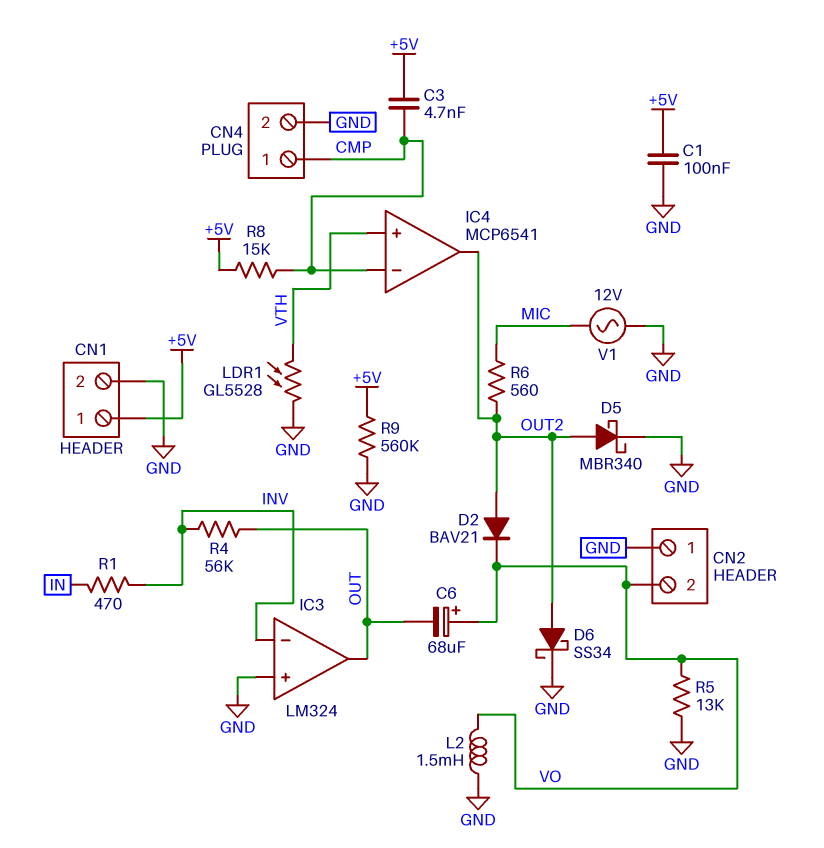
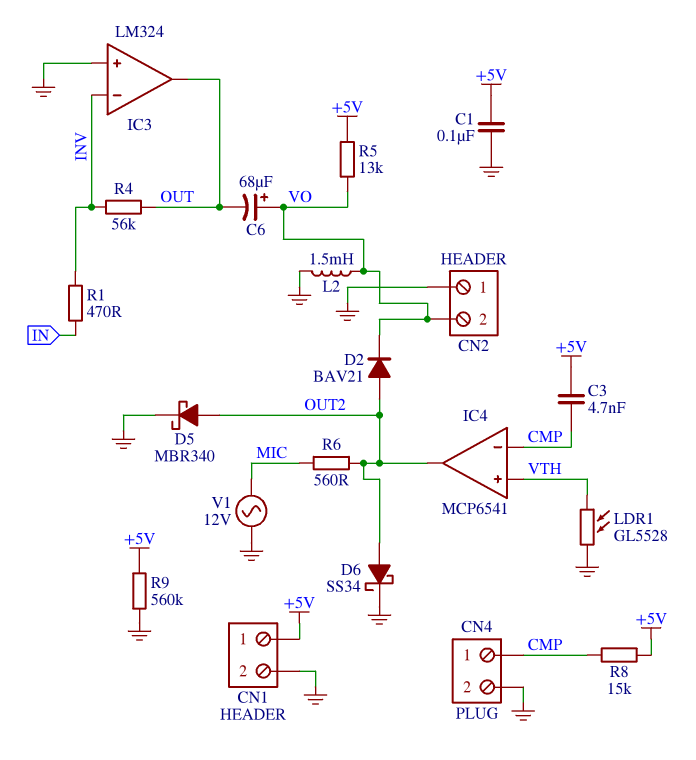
R5: 13k (GND, VO) -> 13k (+5V, VO)

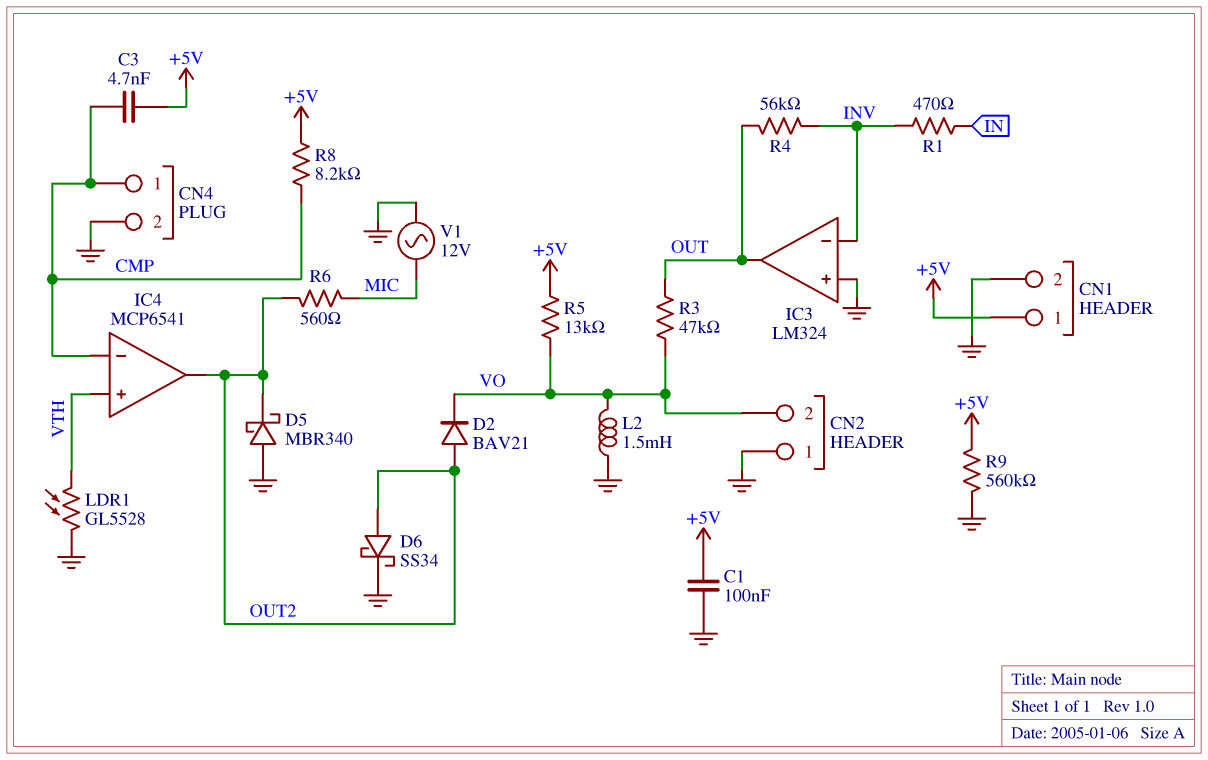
C6: 68uF (plus VO, minus OUT) -> none
D5: schottky MBR340 (A OUT2, K GND) -> schottky MBR340 (A GND, K OUT2)
R3: none -> 47k (OUT, VO)
R8: 15k (+5V, CMP) -> 8.2k (+5V, CMP)

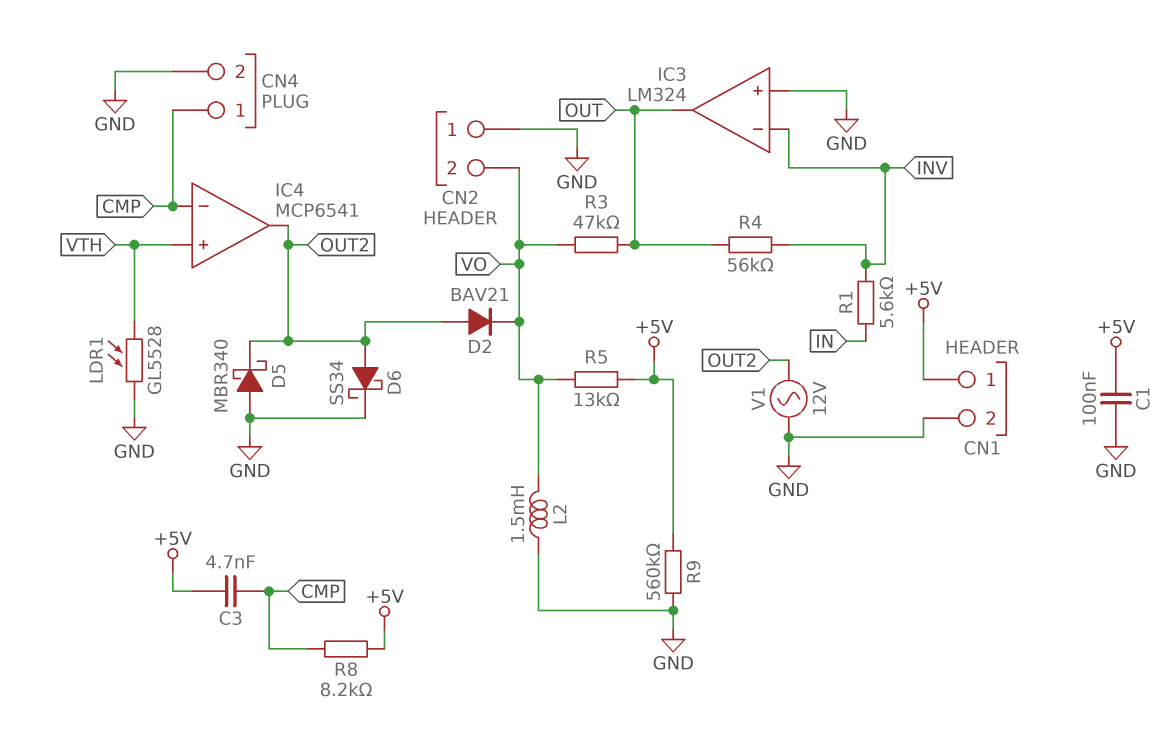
R1: 470 (IN, INV) -> 5.6k (IN, INV)
R6: 560 (MIC, OUT2) -> none
V1: AC 12V (GND, MIC) -> AC 12V (GND, OUT2)

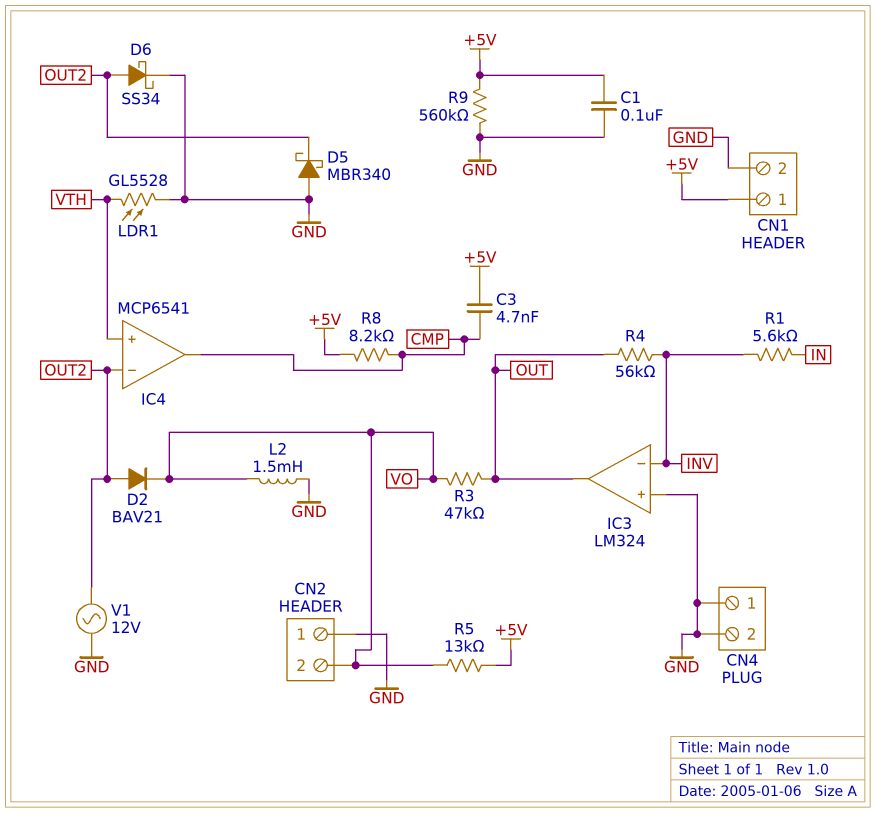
CN4 pin 1: CMP -> GND
IC4 pin in-: CMP -> OUT2
IC4 pin out: OUT2 -> CMP

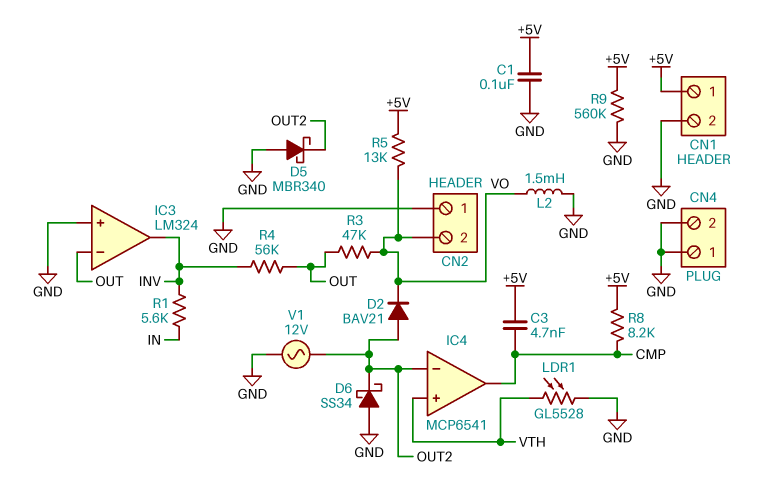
D6: schottky SS34 (A OUT2, K GND) -> schottky SS34 (A GND, K OUT2)
IC3 pin in-: INV -> OUT
IC3 pin out: OUT -> INV

